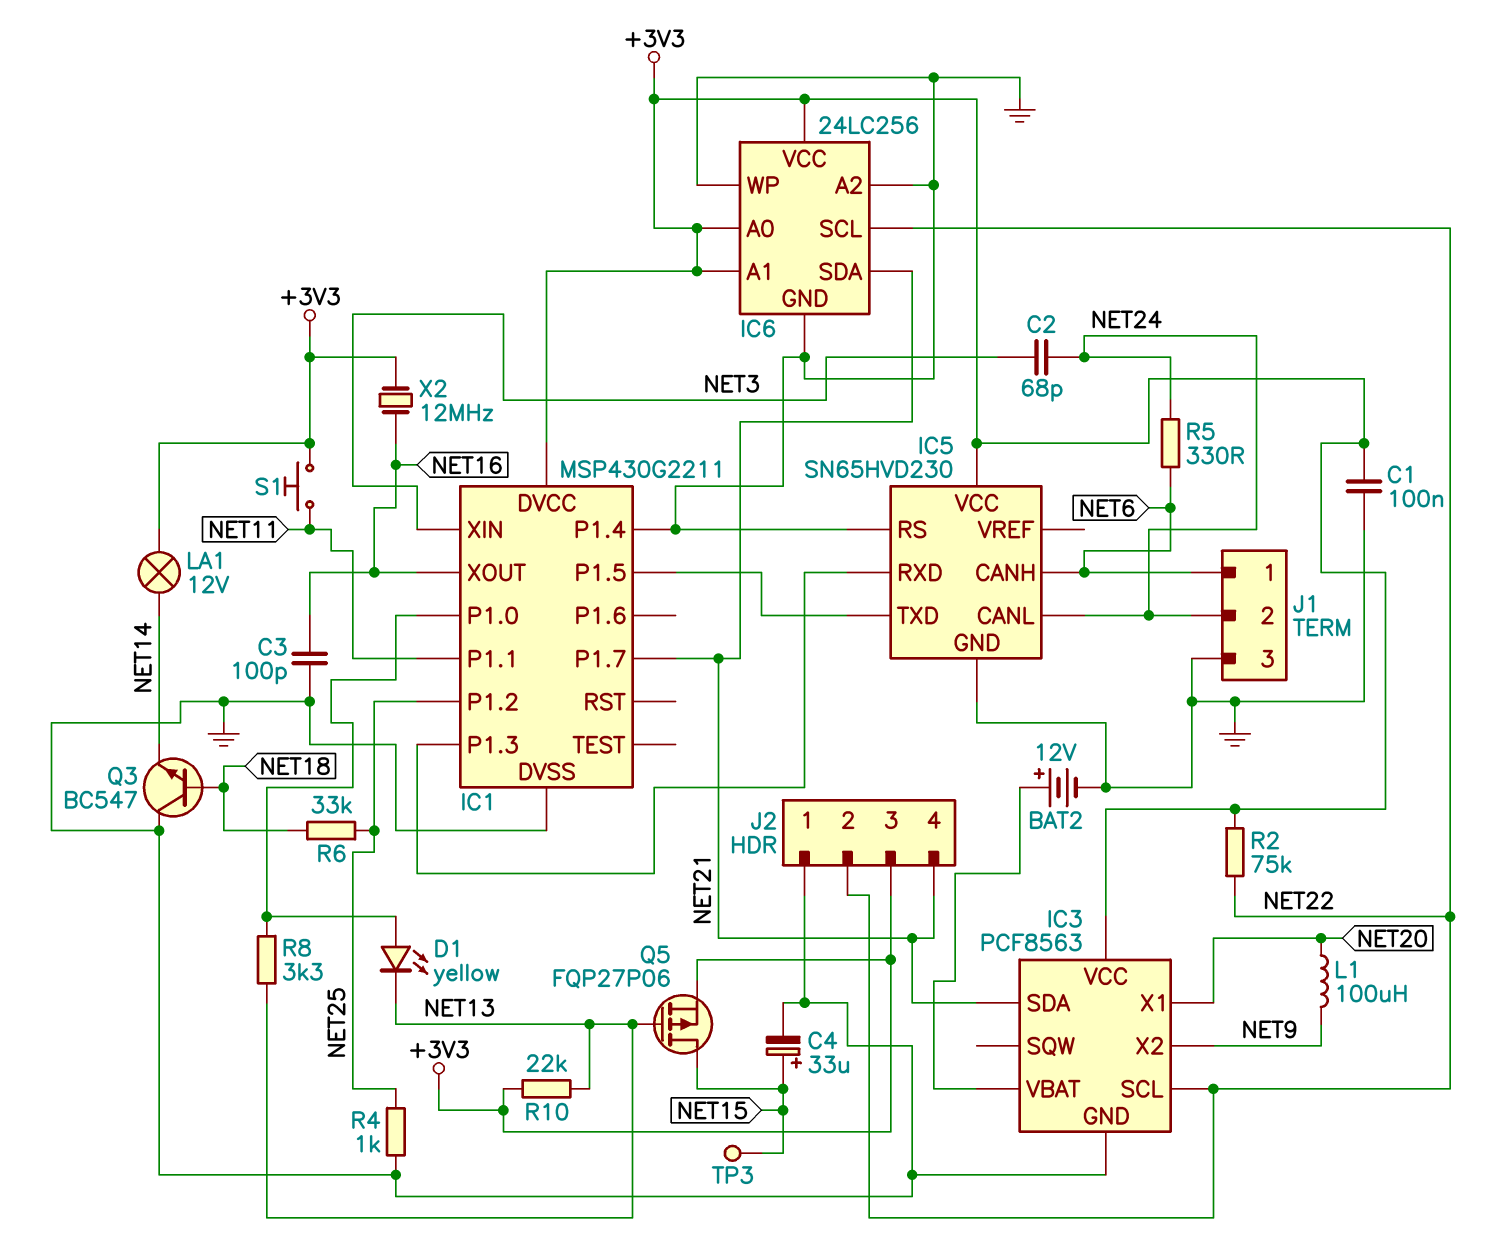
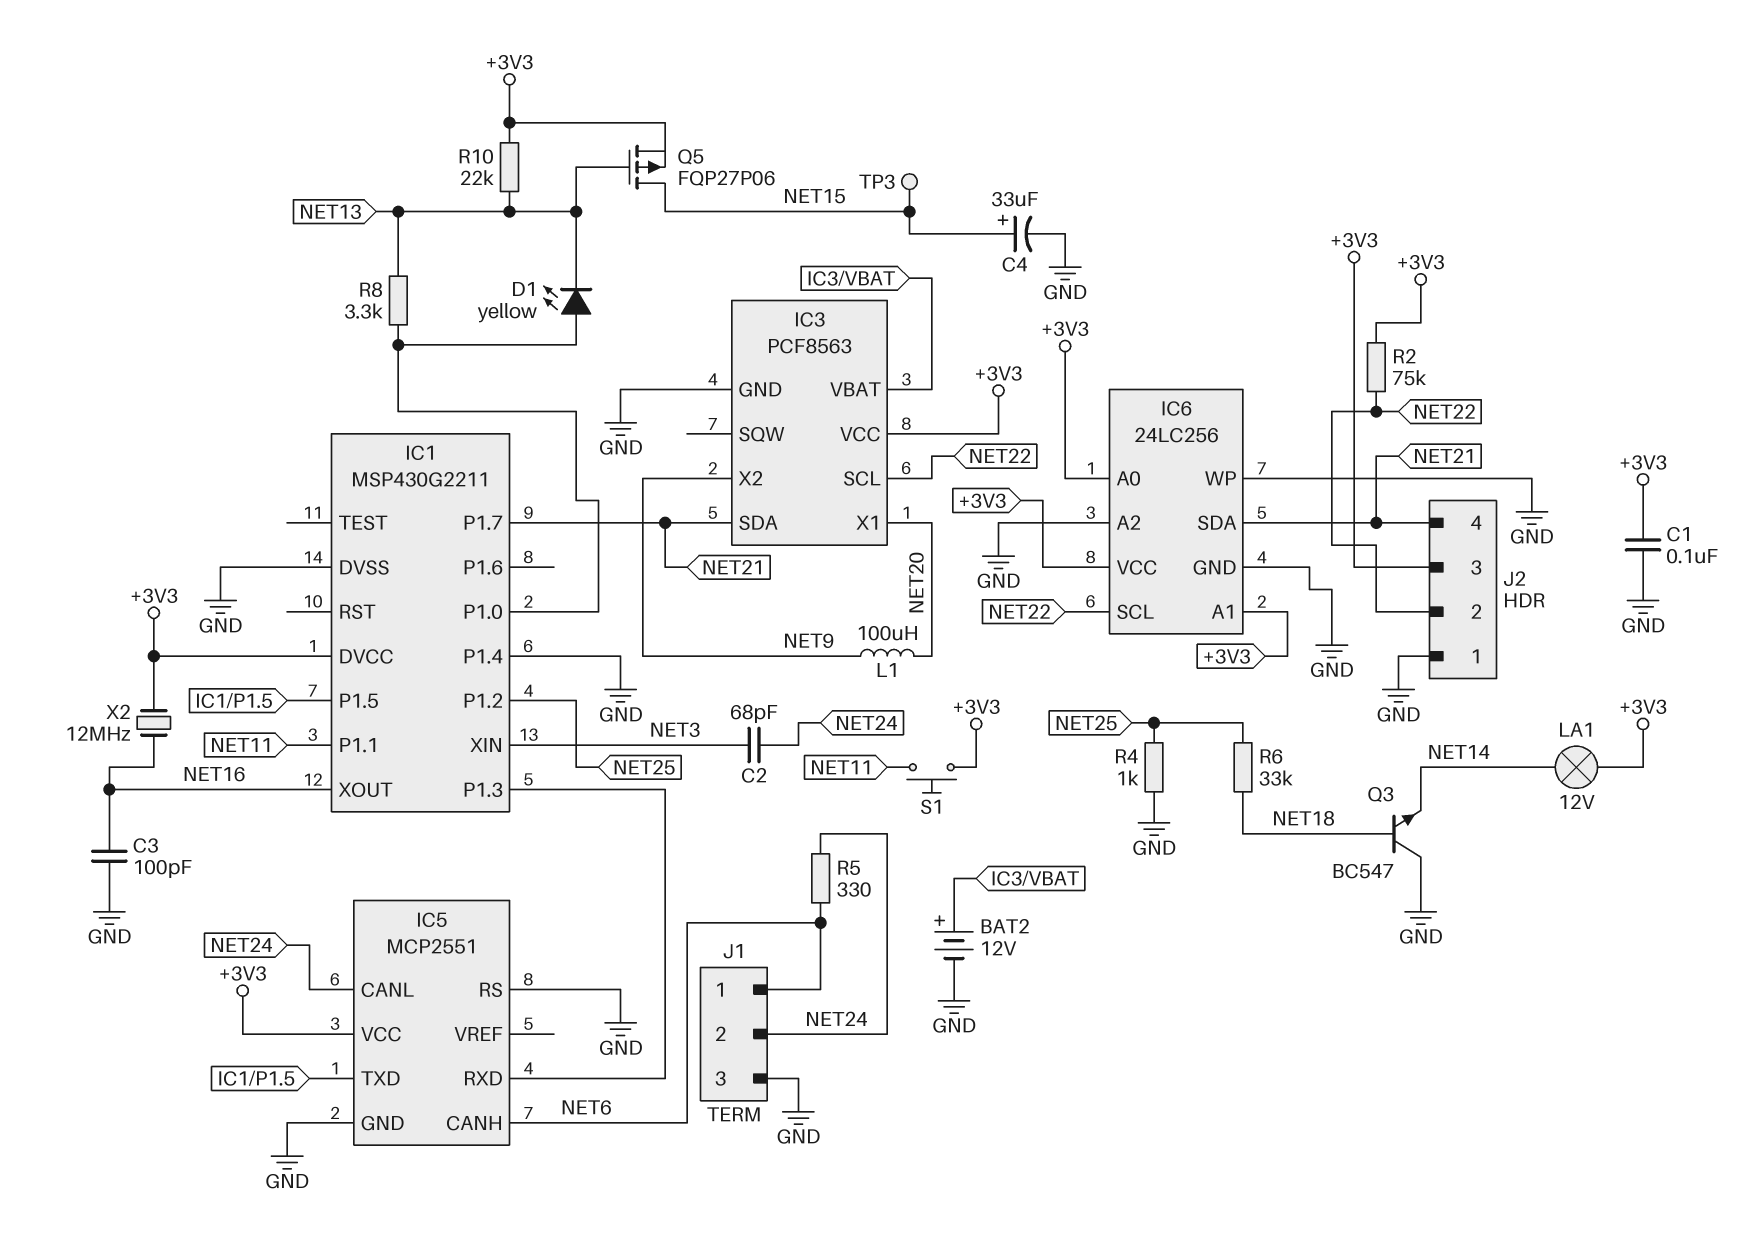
IC5: SN65HVD230 -> MCP2551

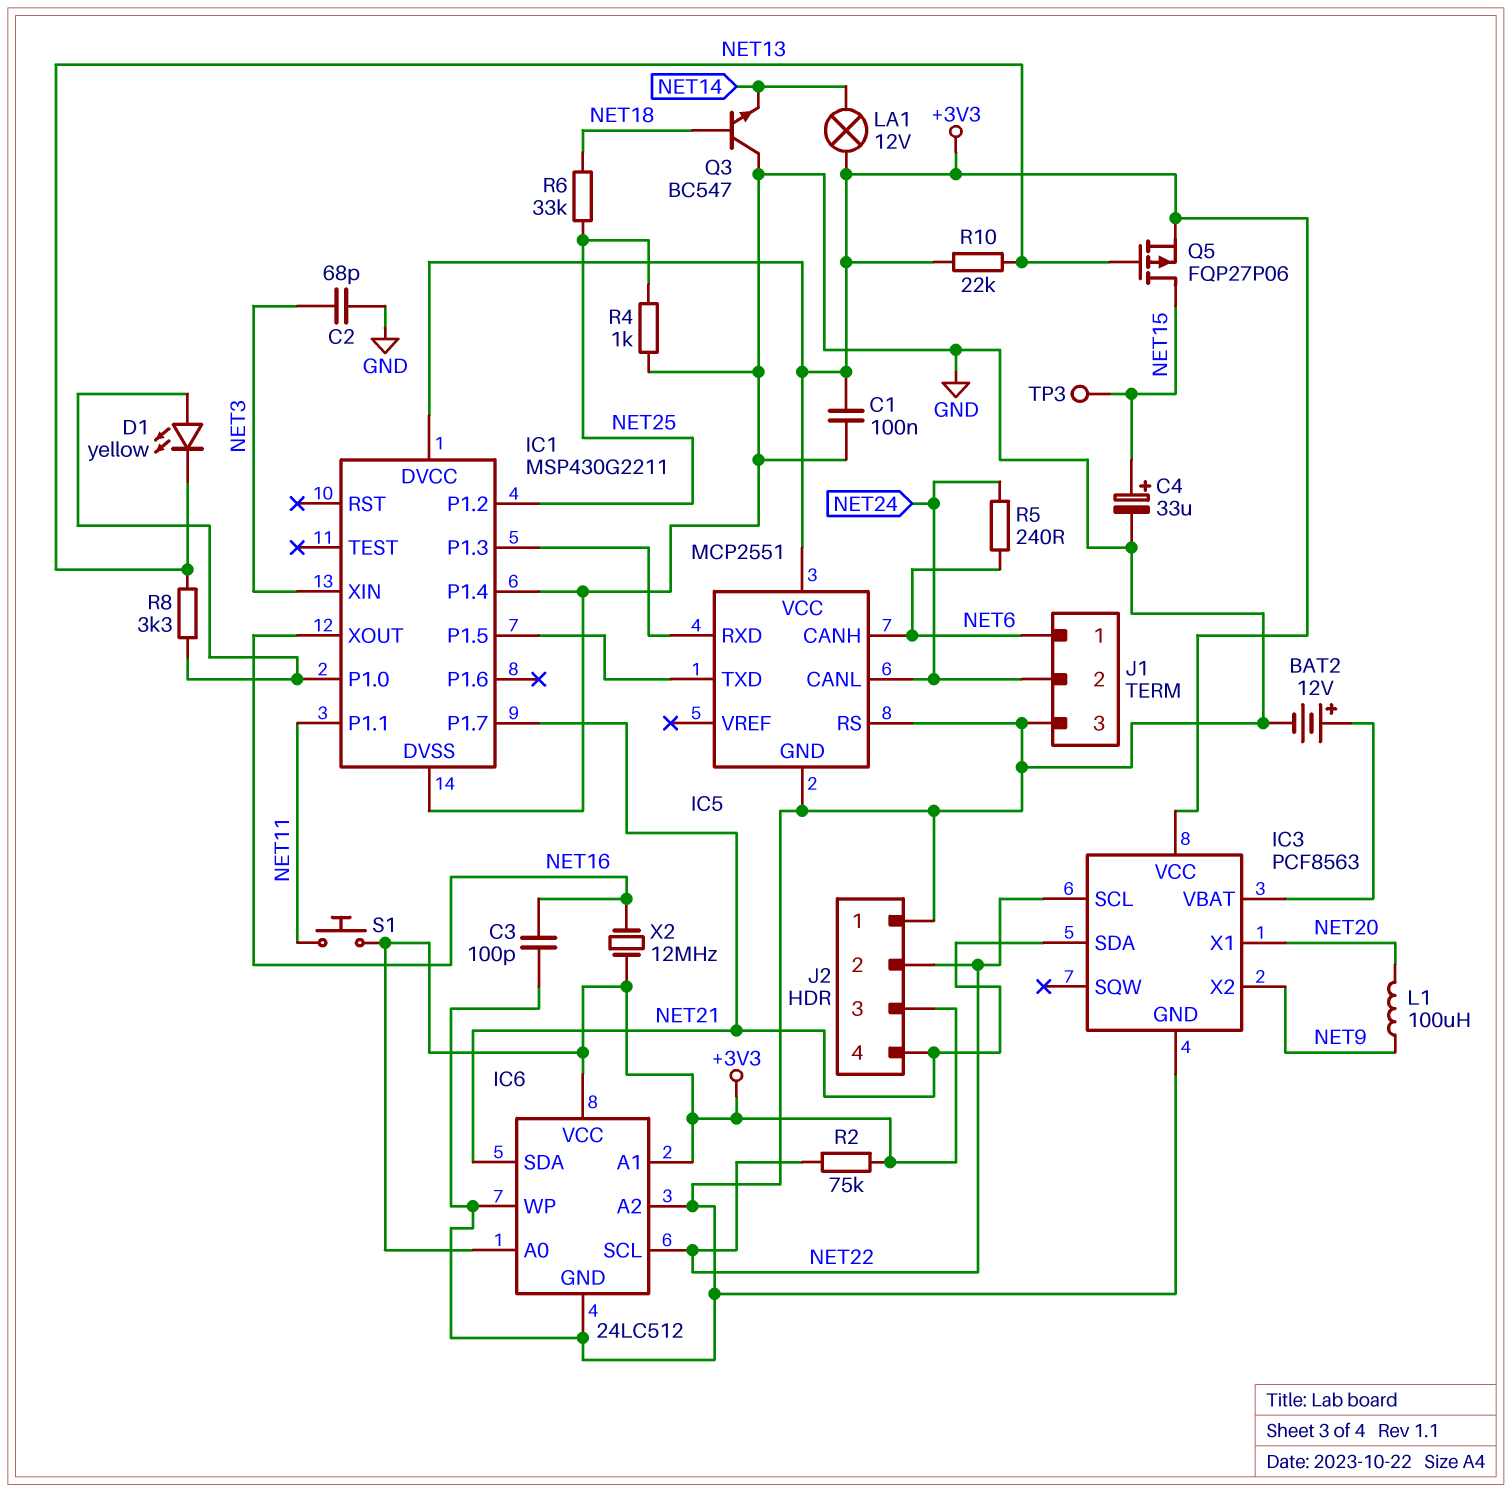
C2: 68pF (NET3, NET24) -> 68pF (GND, NET3)
IC6: 24LC256 -> 24LC512
R5: 330 (NET6, NET24) -> 240 (NET6, NET24)

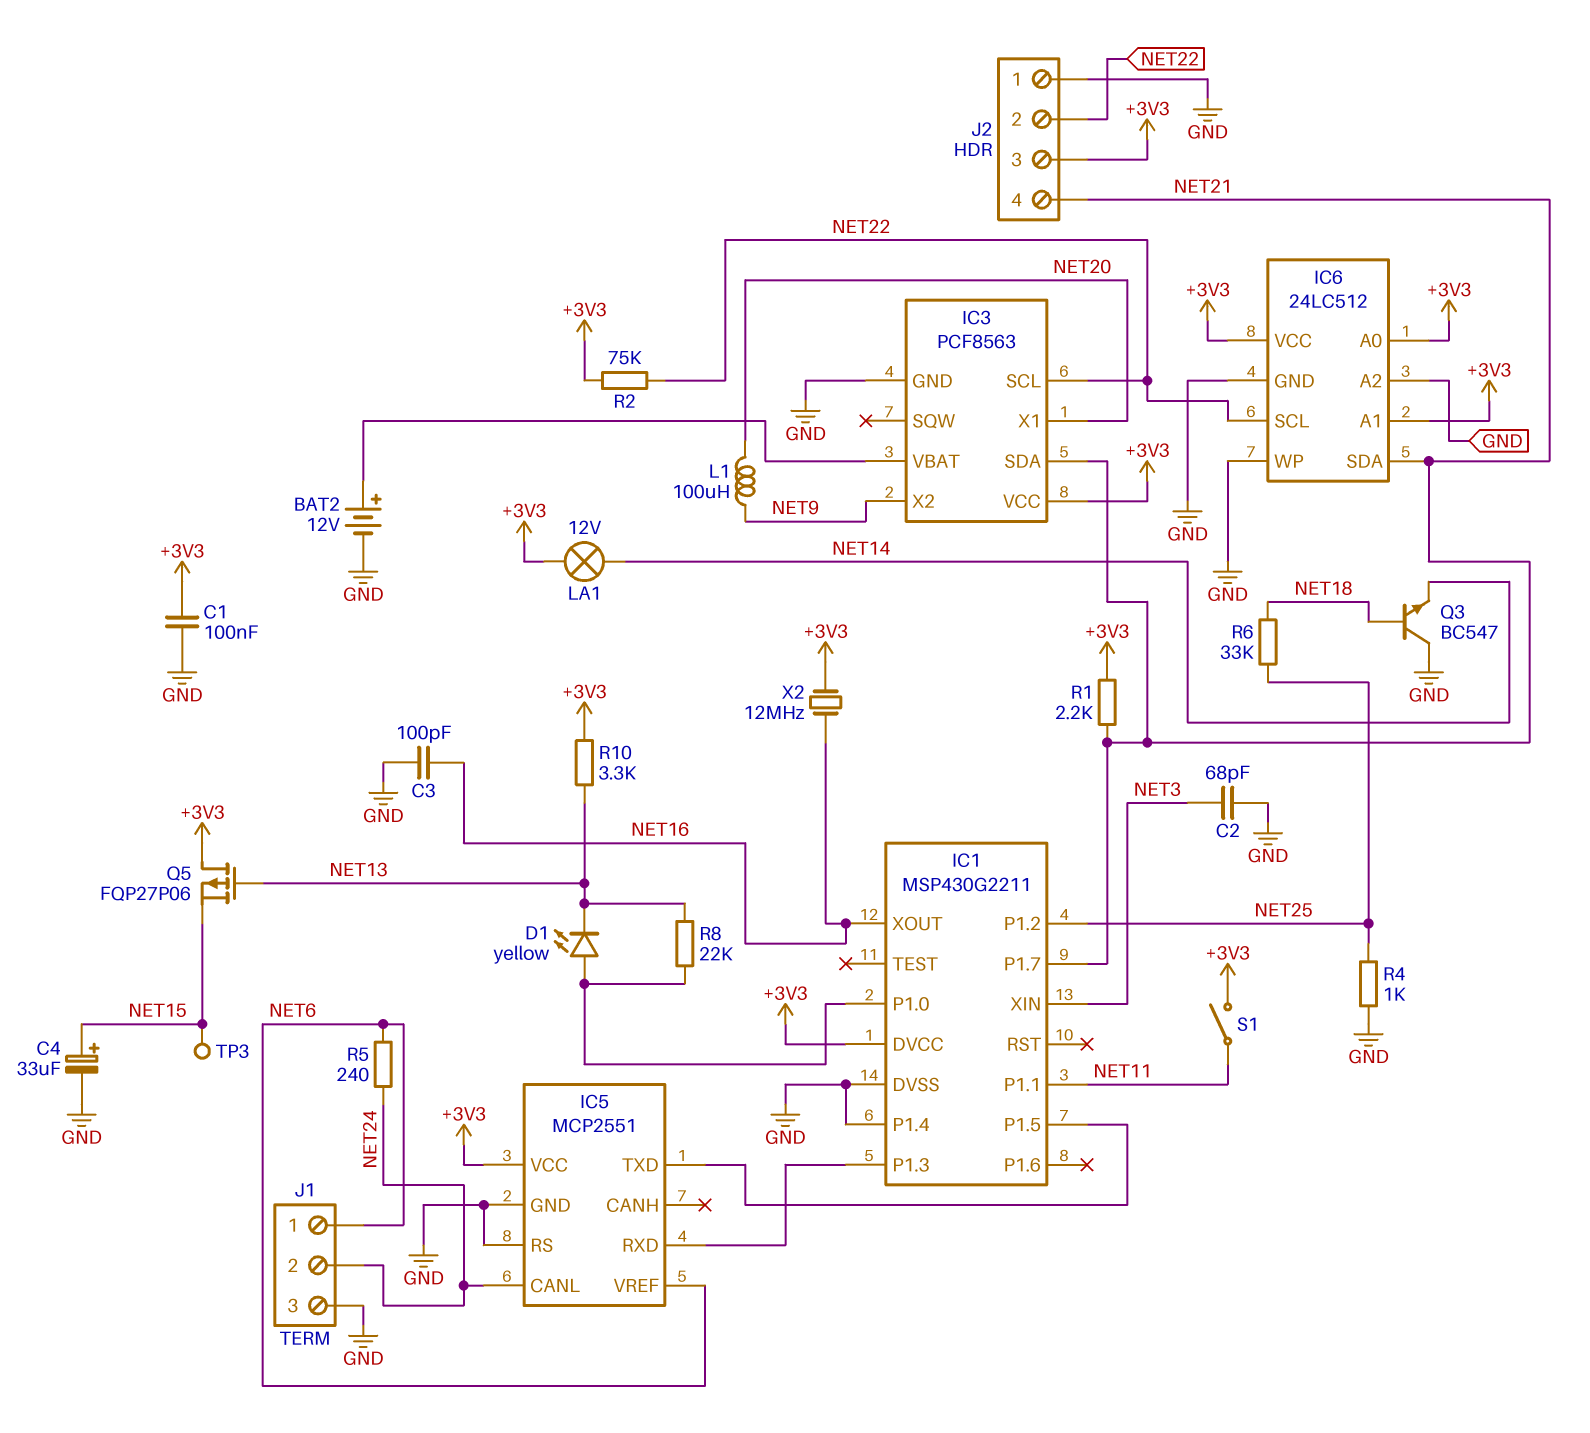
IC5 pin CANH: NET6 -> none
IC5 pin VREF: none -> NET6
Q5: PMOS FQP27P06 (G NET13, D NET15, S +3V3) -> PMOS FQP27P06 (G NET13, D +3V3, S NET15)
R1: none -> 2.2k (+3V3, NET21)
R8: 3.3k (IC1/P1.0, NET13) -> 22k (IC1/P1.0, NET13)
R10: 22k (+3V3, NET13) -> 3.3k (+3V3, NET13)
S1: button (+3V3, NET11) -> switch (+3V3, NET11)

